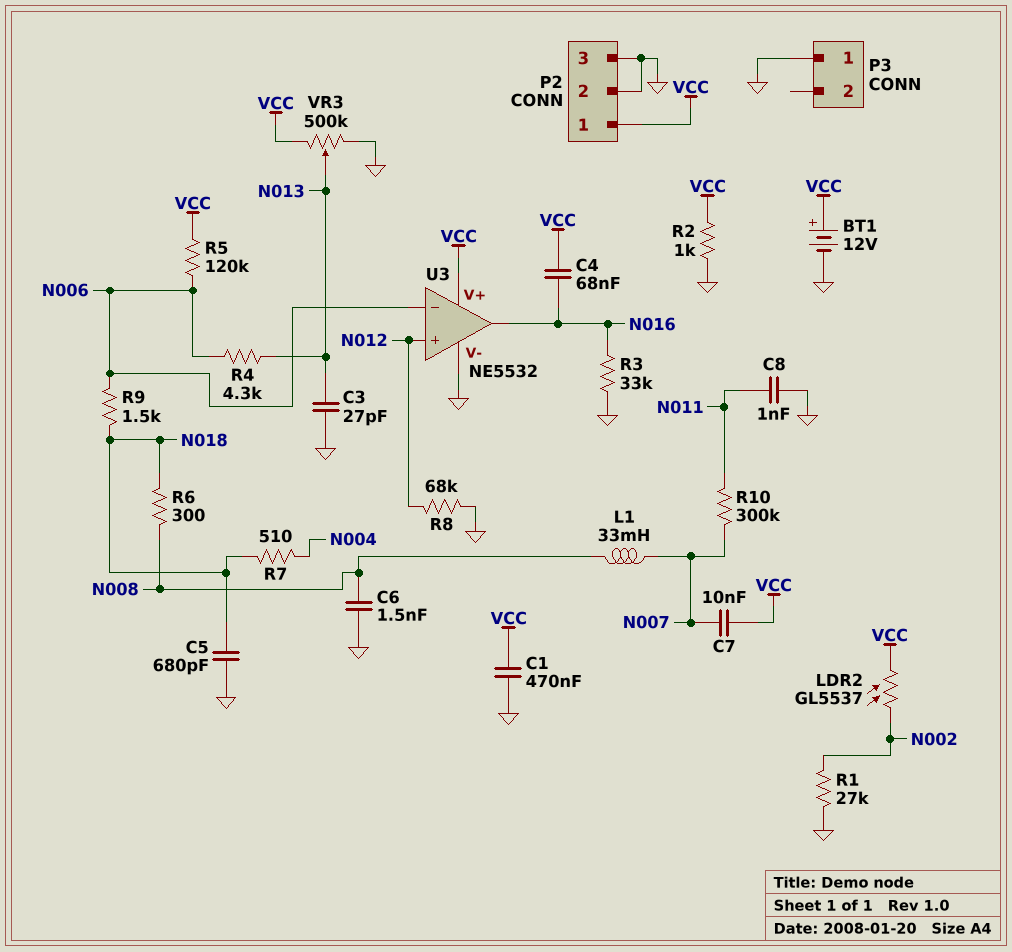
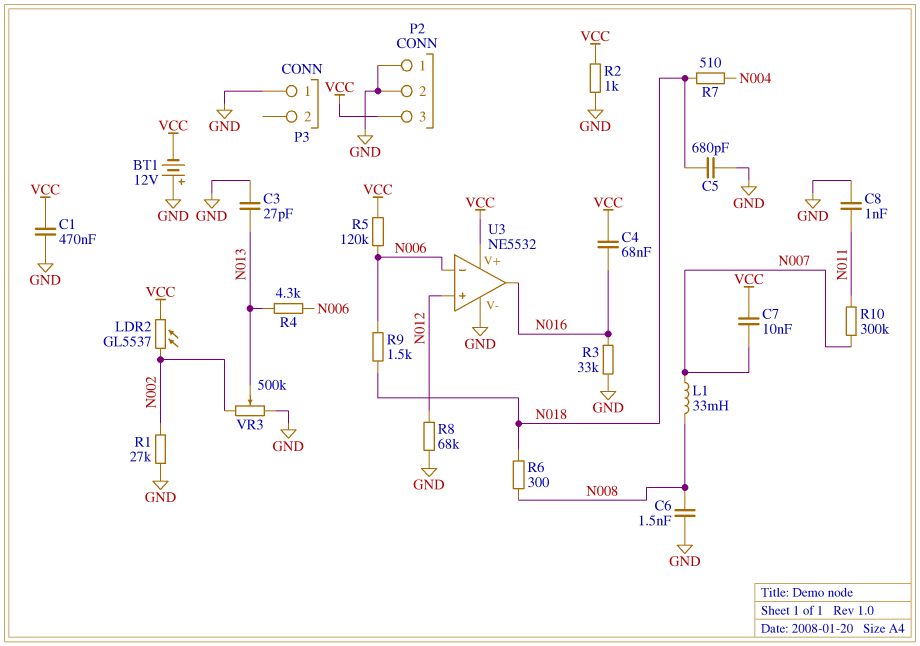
BT1: 12V (plus VCC, minus GND) -> 12V (plus GND, minus VCC)
P2 pin 1: VCC -> GND
P2 pin 3: GND -> VCC
VR3: 500k (GND, VCC, wiper N013) -> 500k (GND, N002, wiper N013)

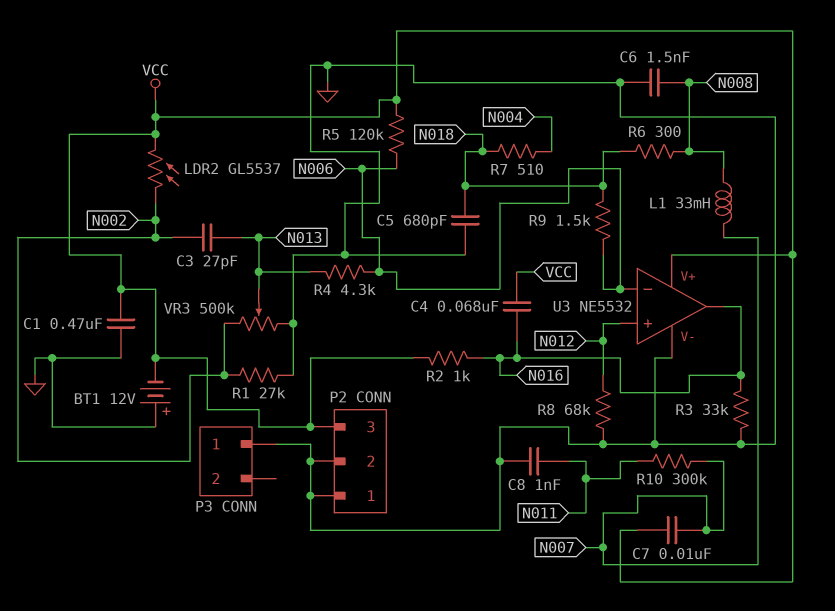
C3: 27pF (GND, N013) -> 27pF (N002, N013)
R2: 1k (GND, VCC) -> 1k (N016, VCC)

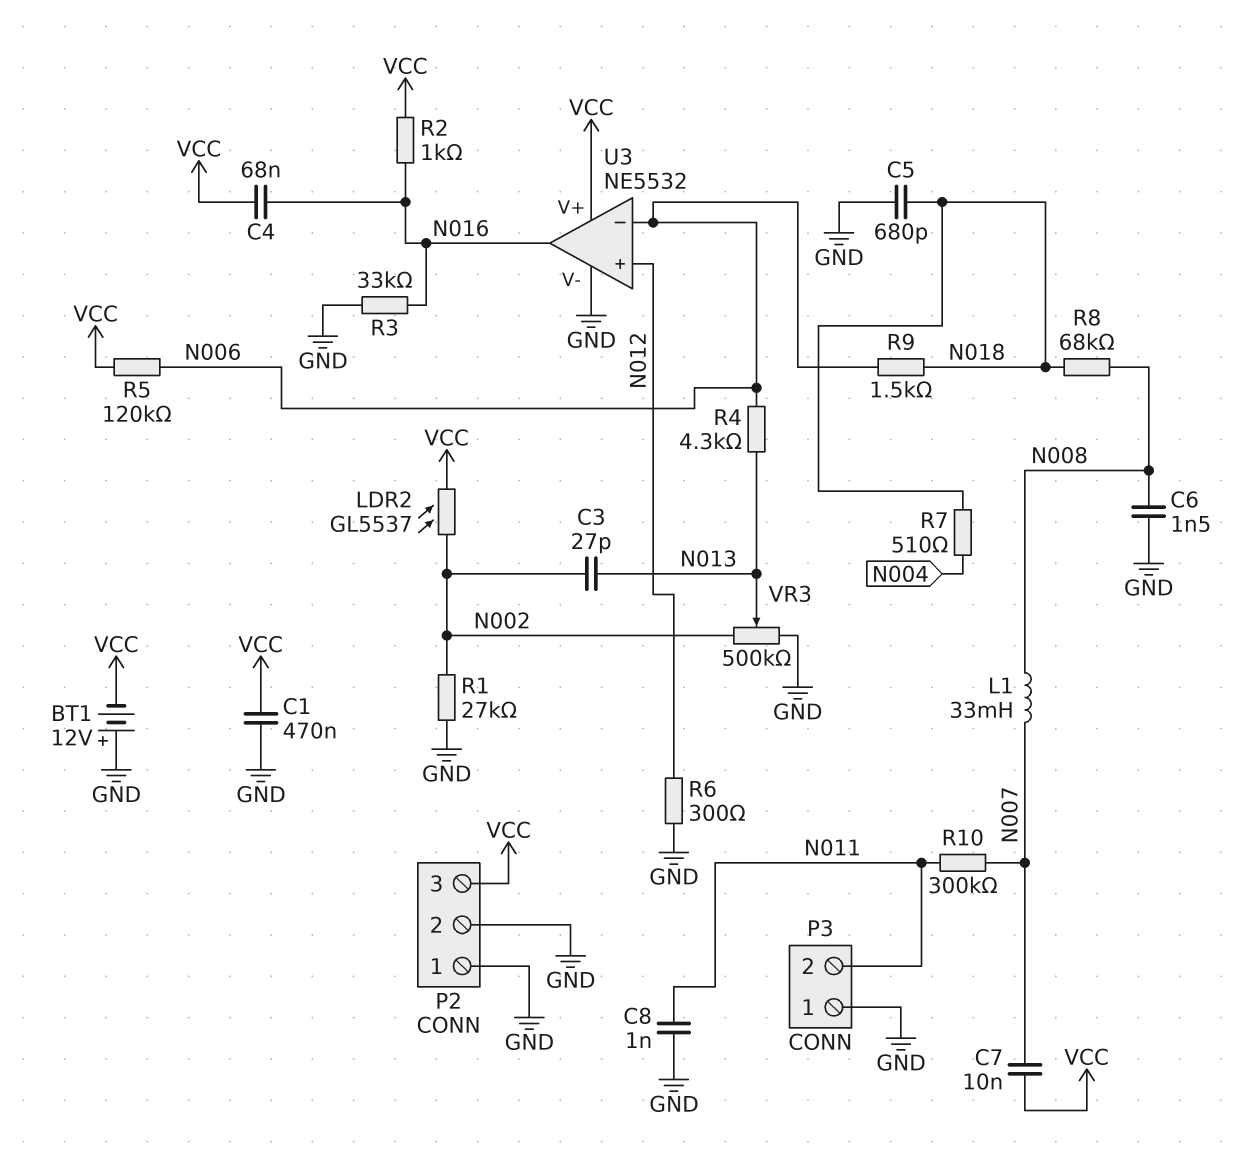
P3 pin 2: none -> N011
R6: 300 (N008, N018) -> 300 (GND, N012)
R8: 68k (GND, N012) -> 68k (N008, N018)

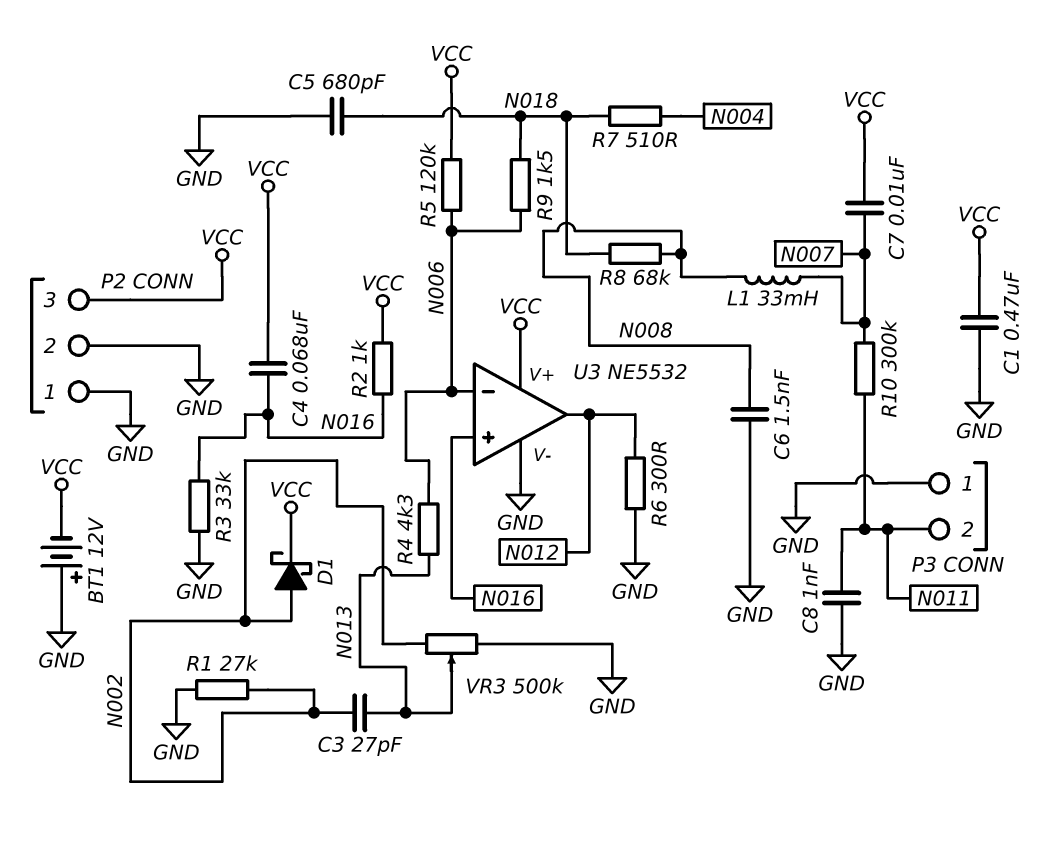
D1: none -> schottky (A N002, K VCC)
LDR2: GL5537 (N002, VCC) -> none
U3 pin in+: N012 -> N016
U3 pin out: N016 -> N012

